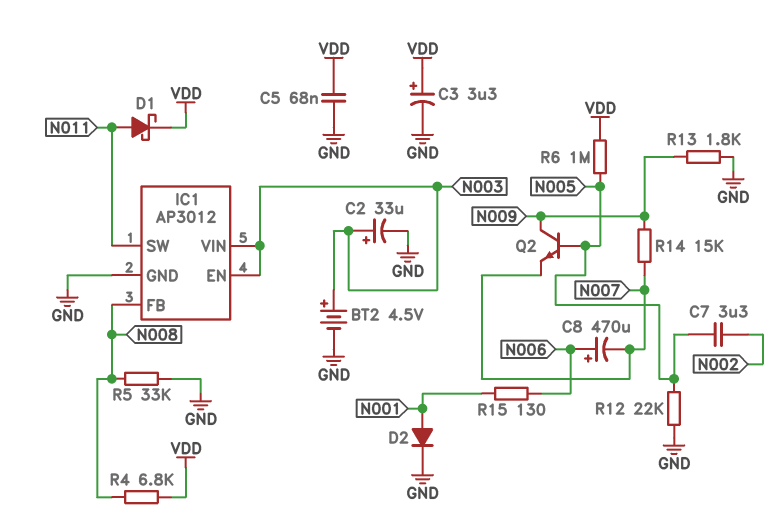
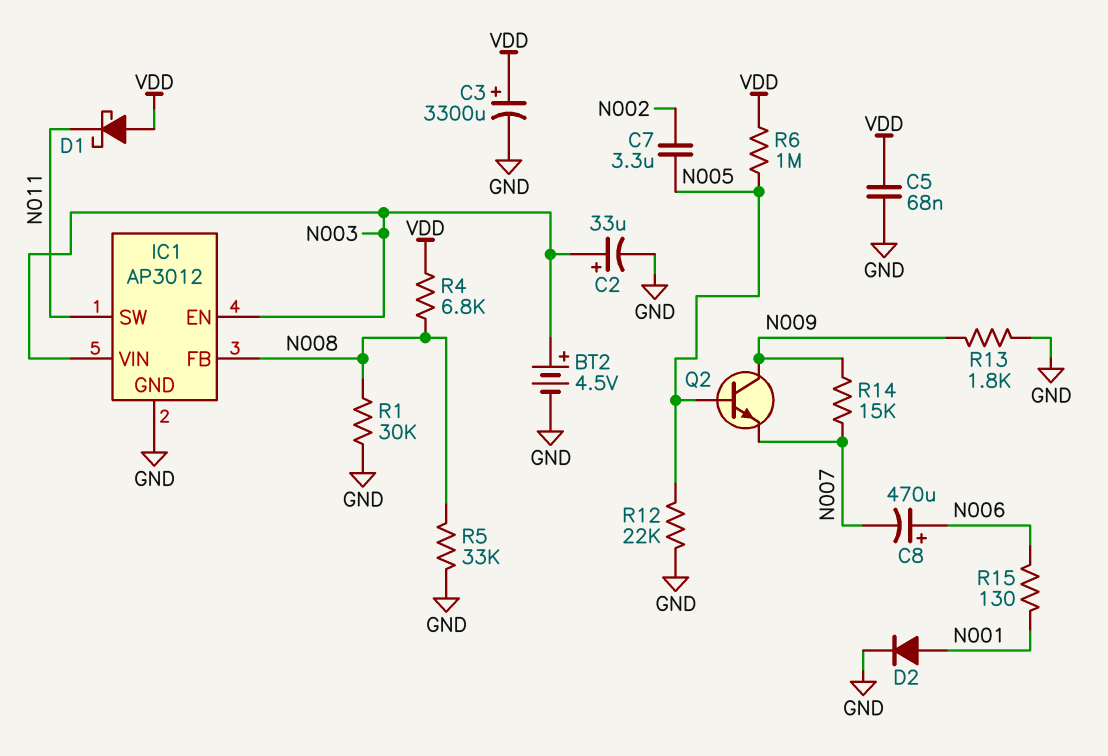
C3: 3.3uF (plus VDD, minus GND) -> 3300uF (plus VDD, minus GND)
D1: schottky (A N011, K VDD) -> schottky (A VDD, K N011)
R1: none -> 30k (GND, N008)

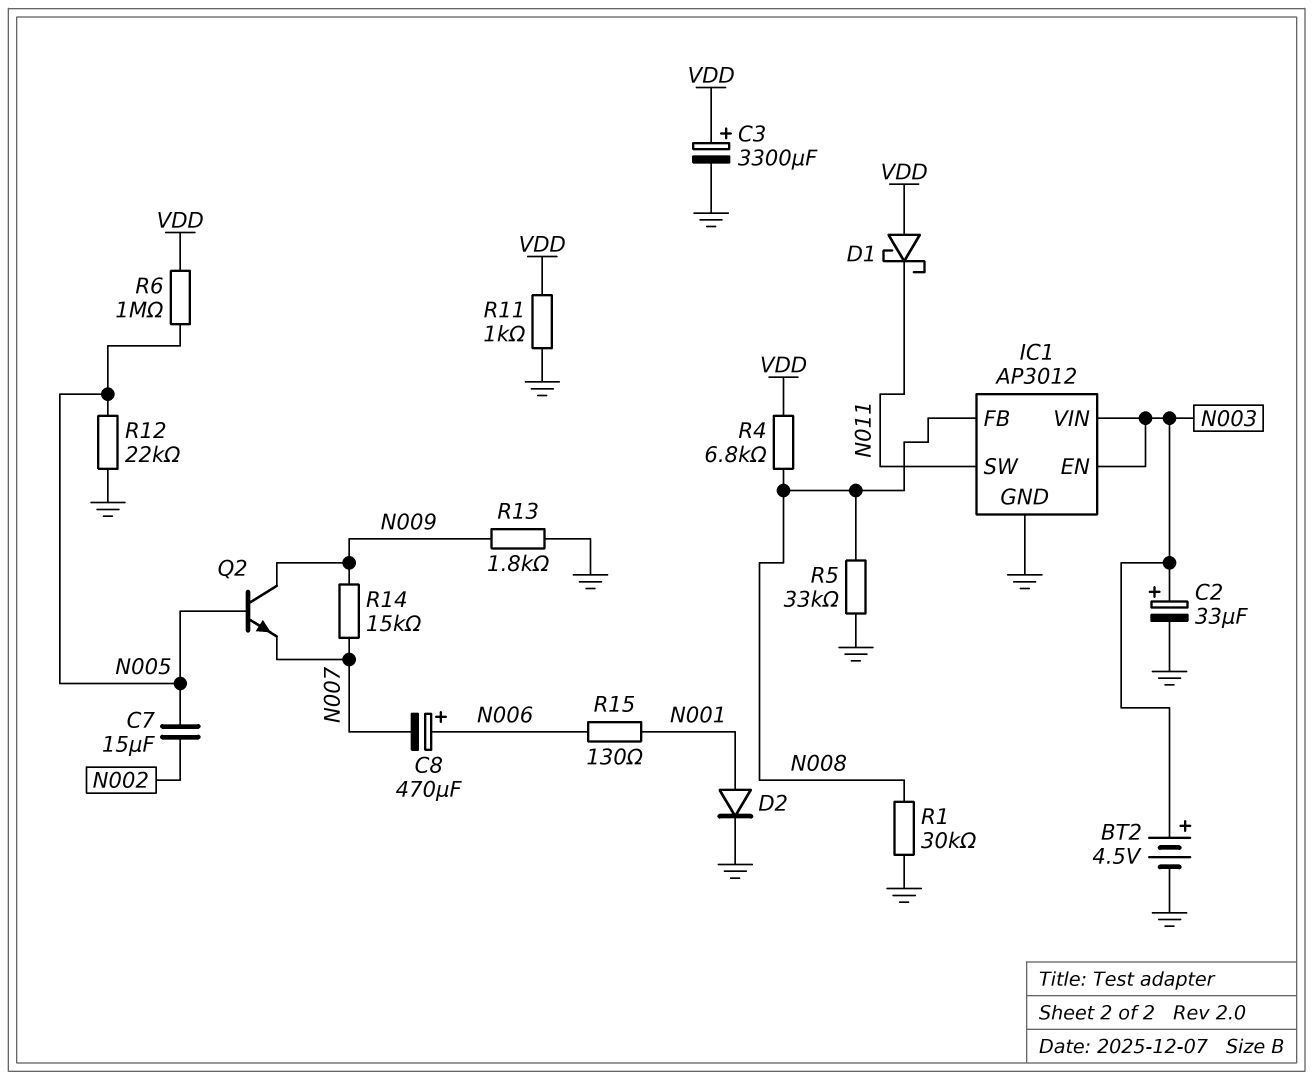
C5: 68nF (GND, VDD) -> none
C7: 3.3uF (N002, N005) -> 15uF (N002, N005)
R11: none -> 1k (GND, VDD)

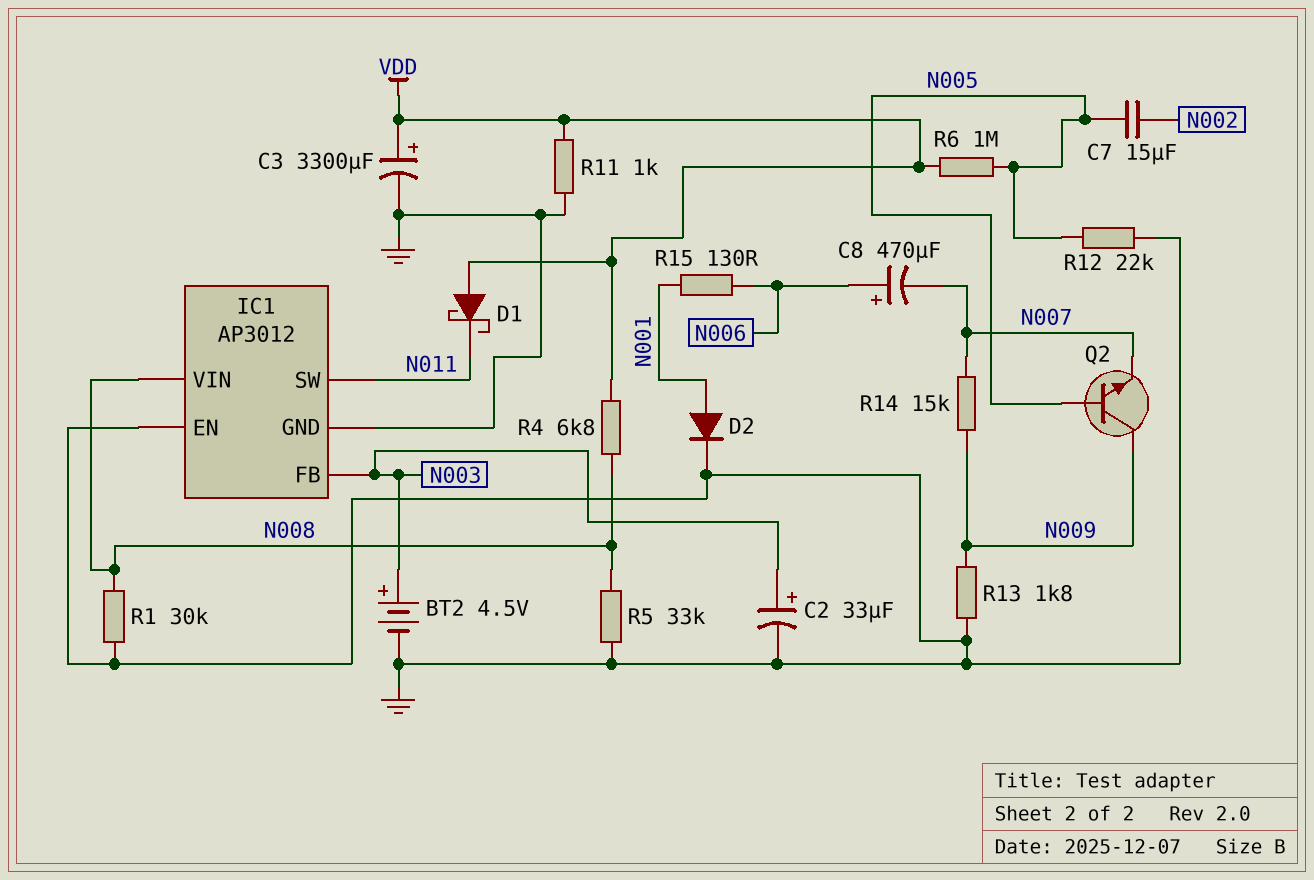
IC1 pin EN: N003 -> GND
IC1 pin FB: N008 -> N003
IC1 pin VIN: N003 -> N008

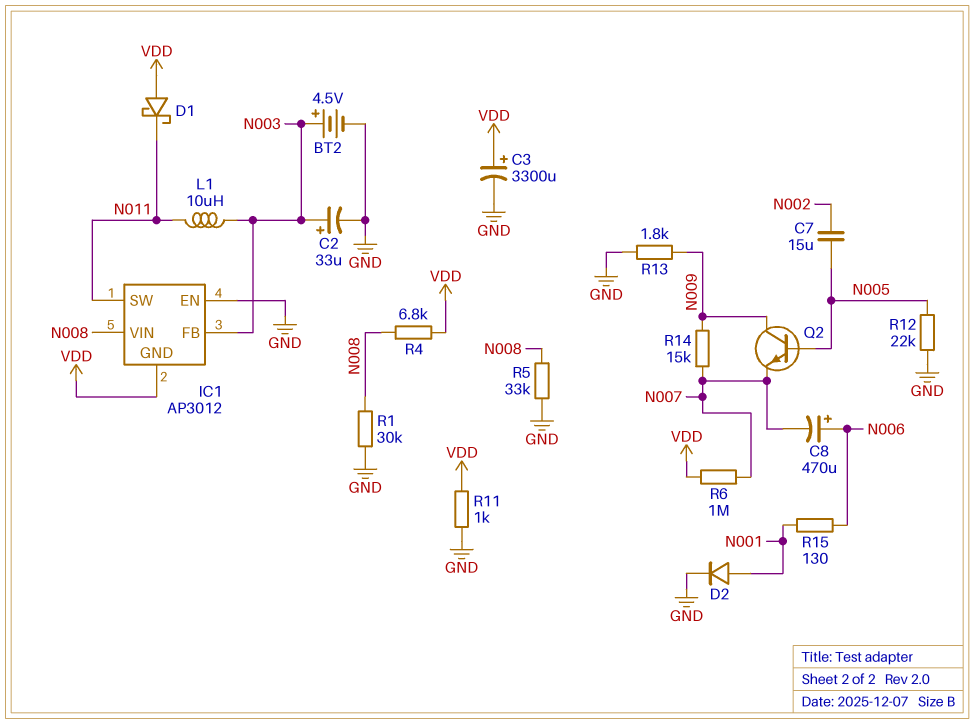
IC1 pin GND: GND -> VDD
L1: none -> 10uH (N003, N011)
R6: 1M (N005, VDD) -> 1M (N007, VDD)

